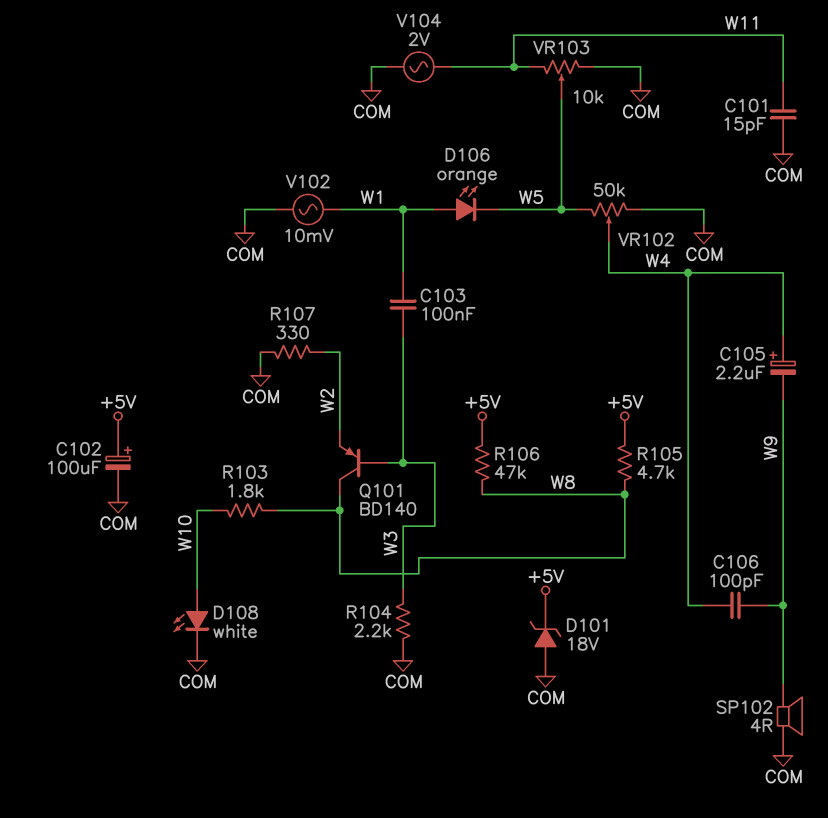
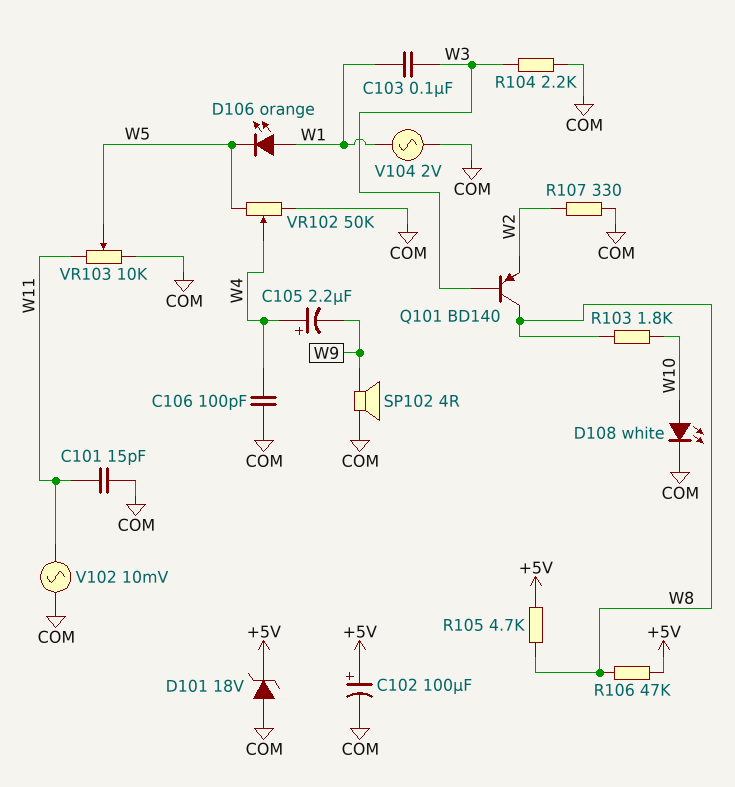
C106: 100pF (W4, W9) -> 100pF (COM, W4)
V102: AC 10mV (COM, W1) -> AC 10mV (COM, W11)
V104: AC 2V (COM, W11) -> AC 2V (COM, W1)

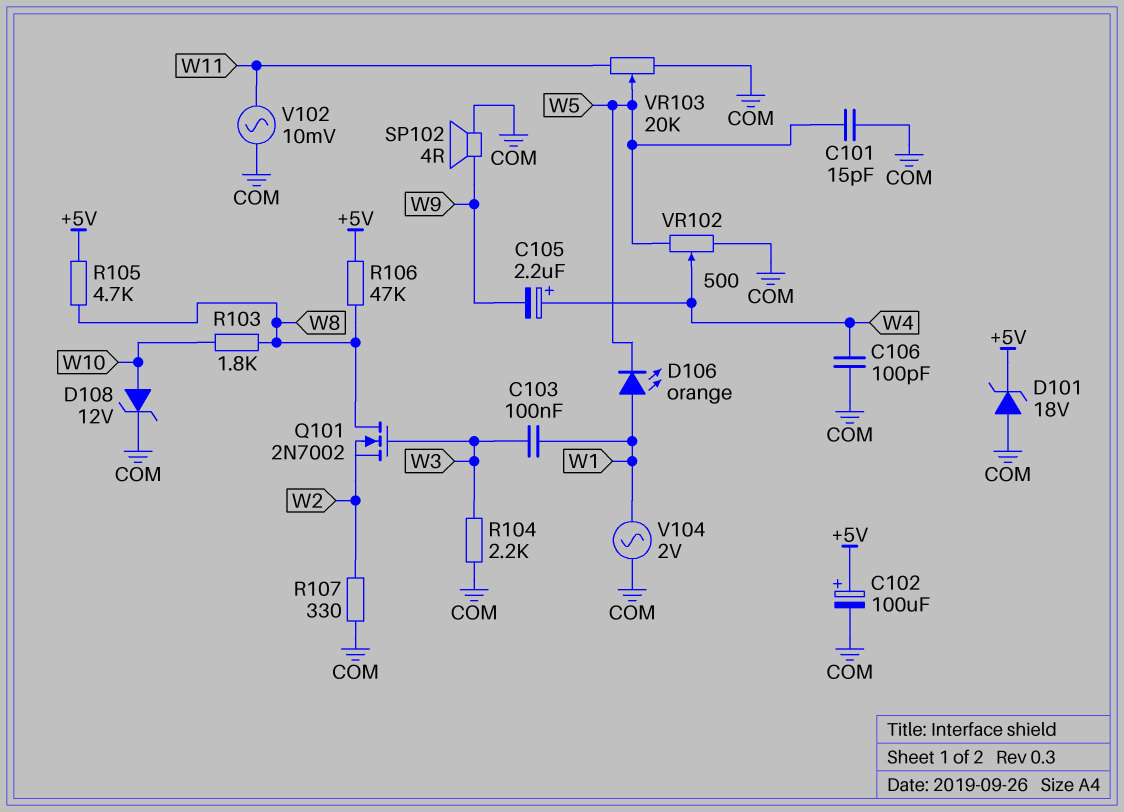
C101: 15pF (COM, W11) -> 15pF (COM, W5)
D108: LED white (A W10, K COM) -> zener 12V (A W10, K COM)
Q101: PNP BD140 (B W3, C W8, E W2) -> NMOS 2N7002 (G W3, D W8, S W2)
VR102: 50k (COM, W5, wiper W4) -> 500 (COM, W5, wiper W4)
VR103: 10k (COM, W11, wiper W5) -> 20k (COM, W11, wiper W5)

